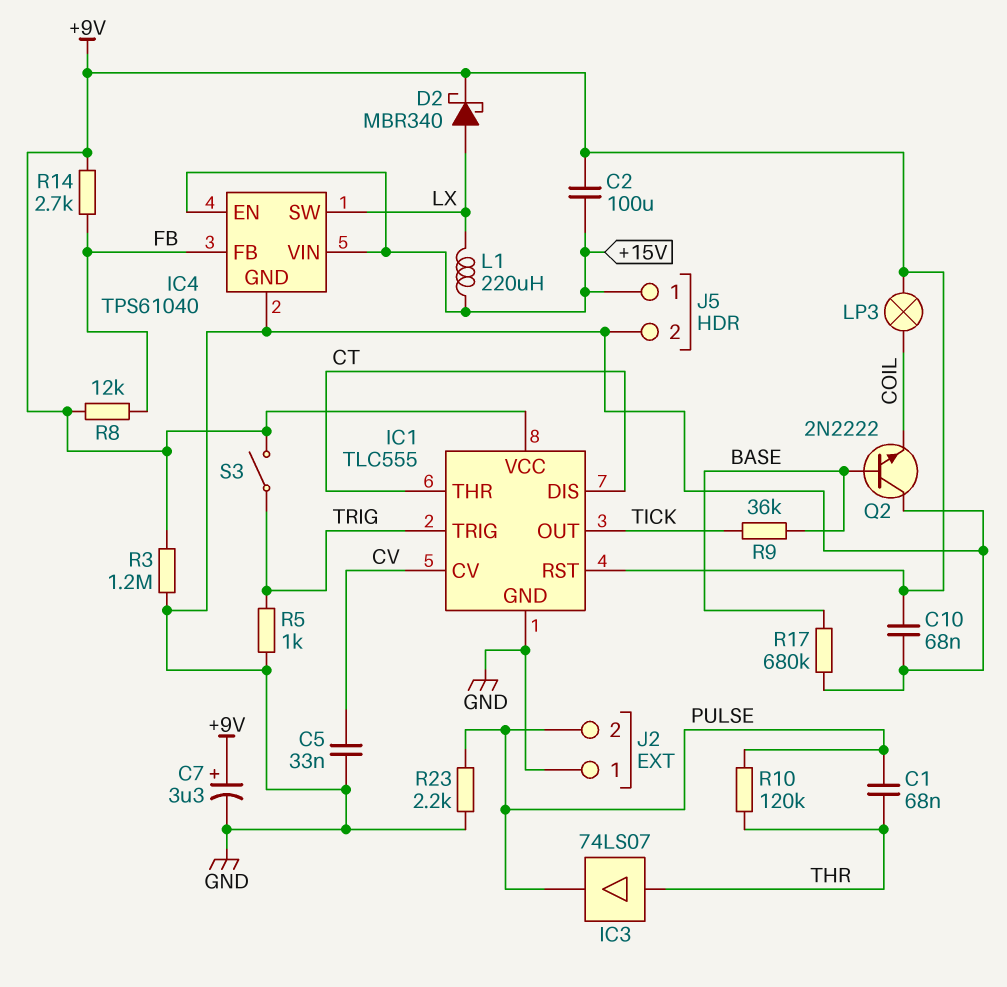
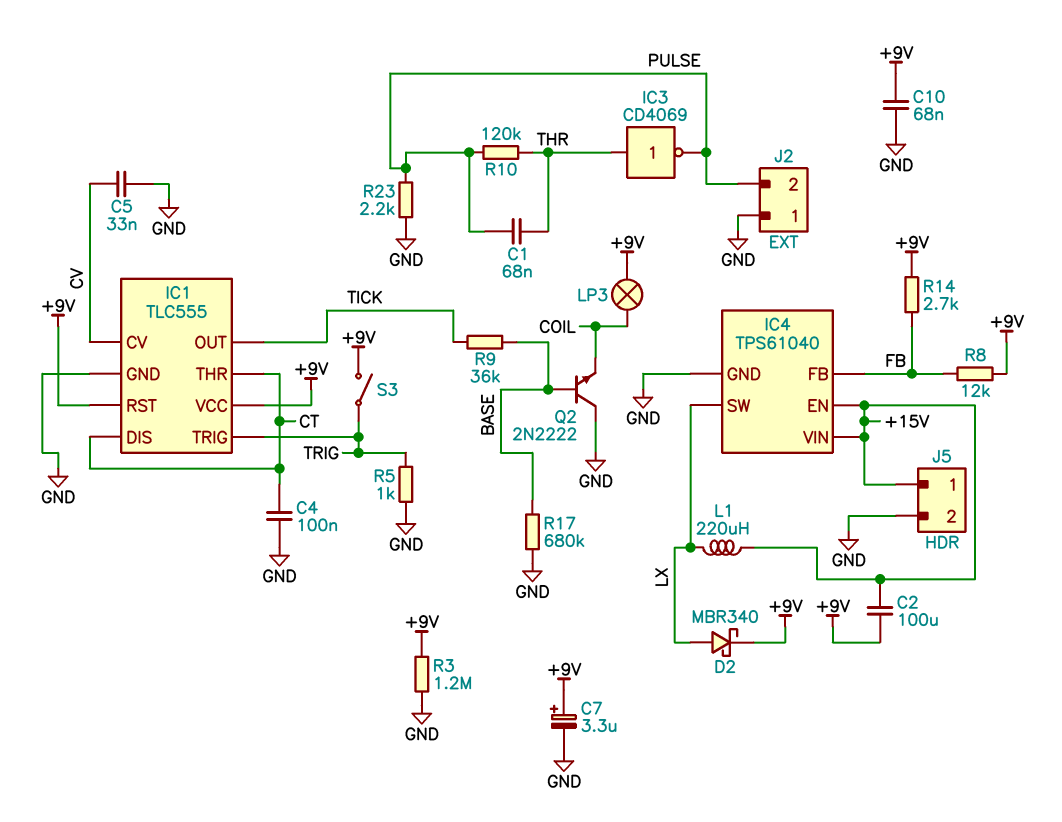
C4: none -> 100nF (CT, GND)
IC3: buffer 74LS07 (in THR, out PULSE) -> NOT CD4069 (in THR, out PULSE)

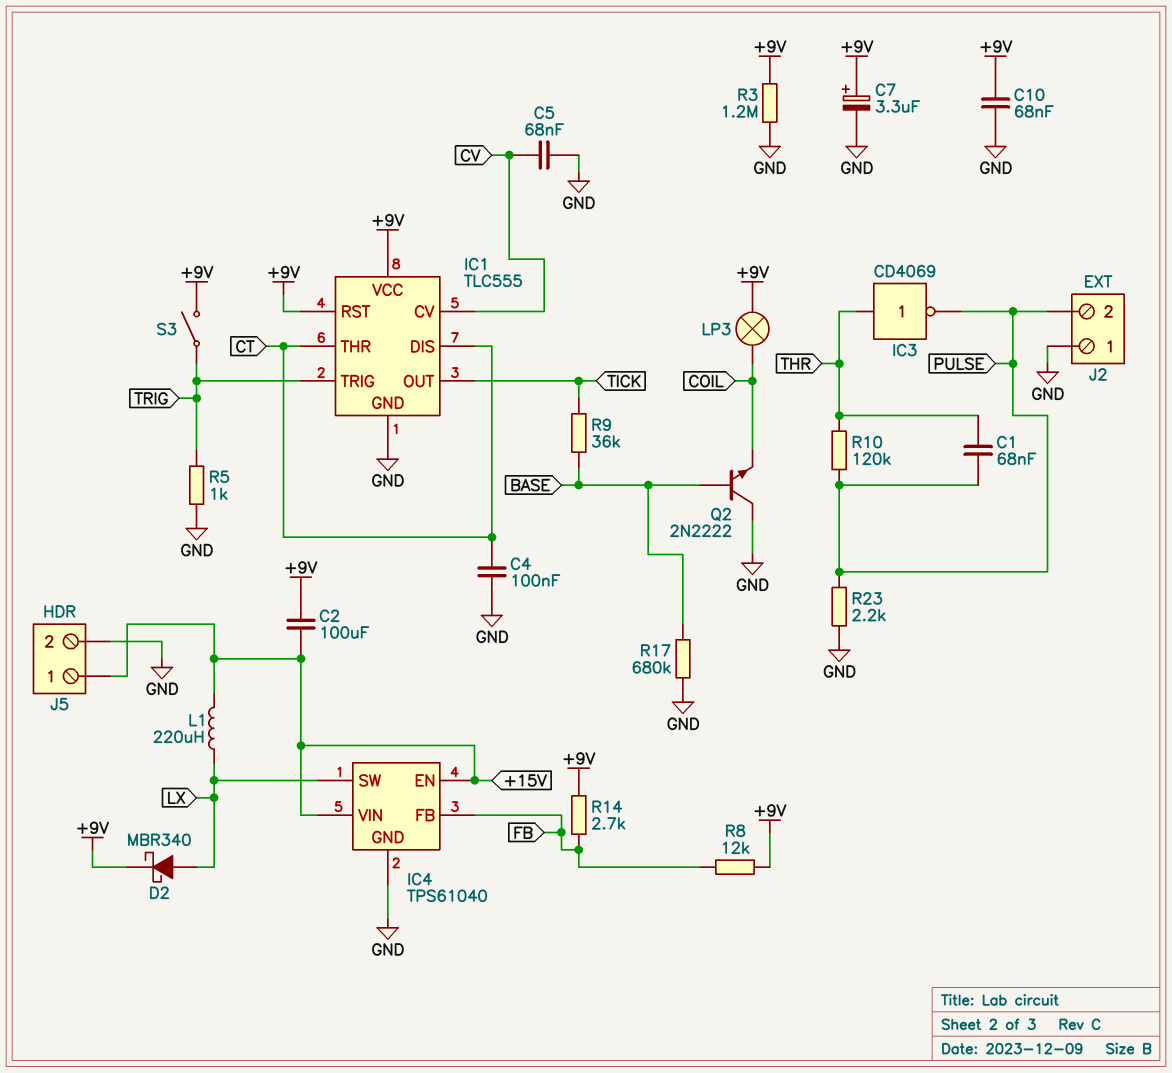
C5: 33nF (CV, GND) -> 68nF (CV, GND)

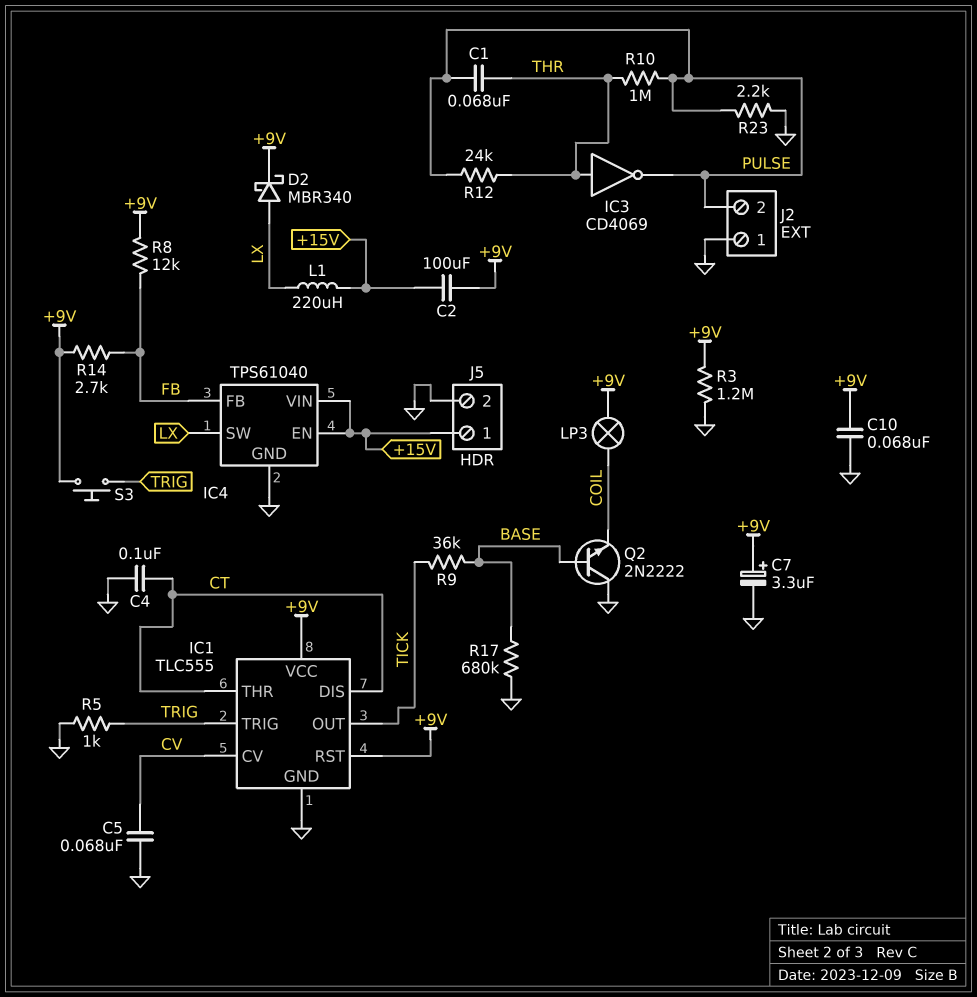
R10: 120k (PULSE, THR) -> 1M (PULSE, THR)
R12: none -> 24k (PULSE, THR)
S3: switch (+9V, TRIG) -> button (+9V, TRIG)

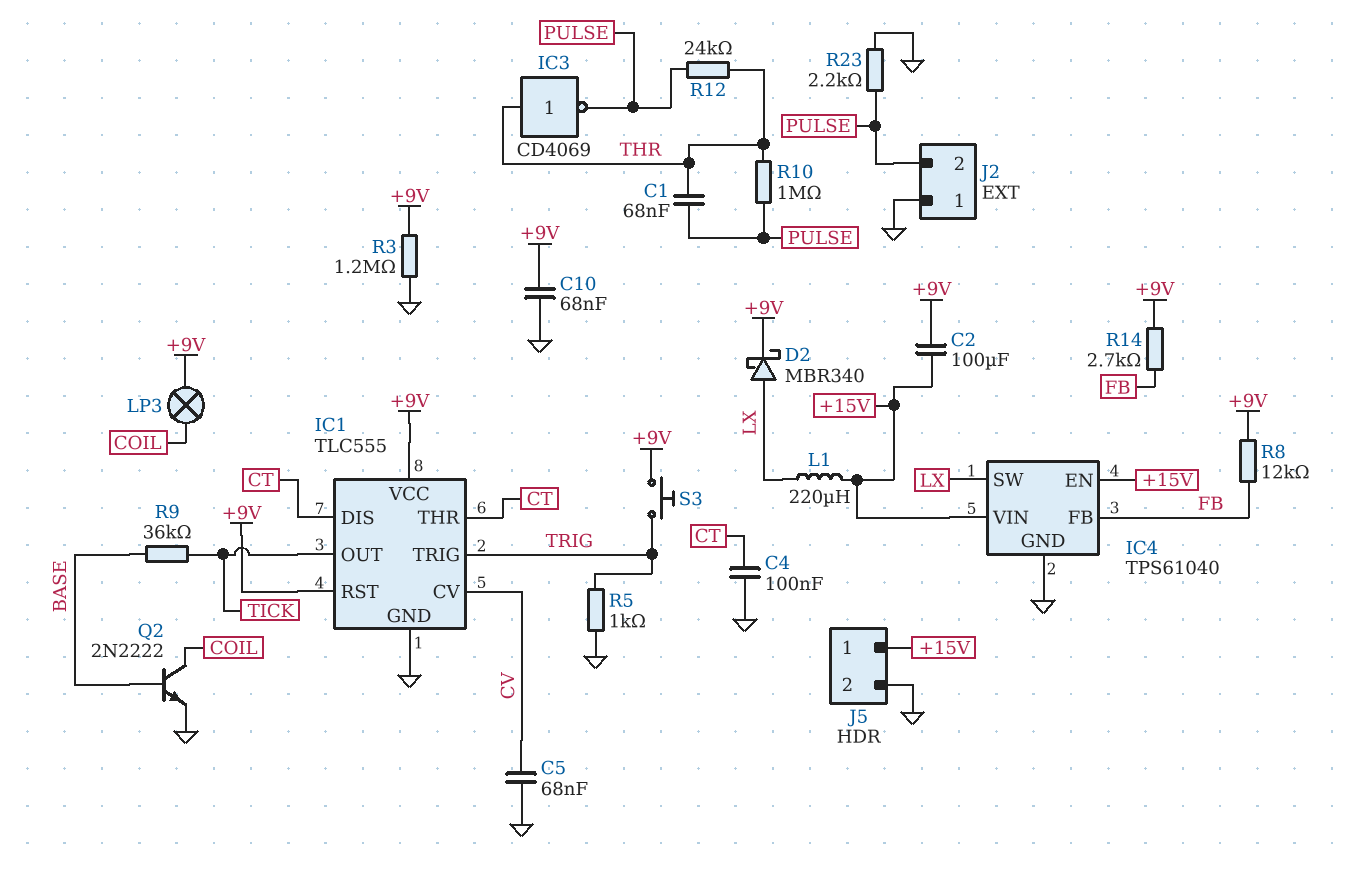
C7: 3.3uF (plus +9V, minus GND) -> none
Q2: NPN 2N2222 (B BASE, C GND, E COIL) -> NPN 2N2222 (B BASE, C COIL, E GND)
R17: 680k (BASE, GND) -> none

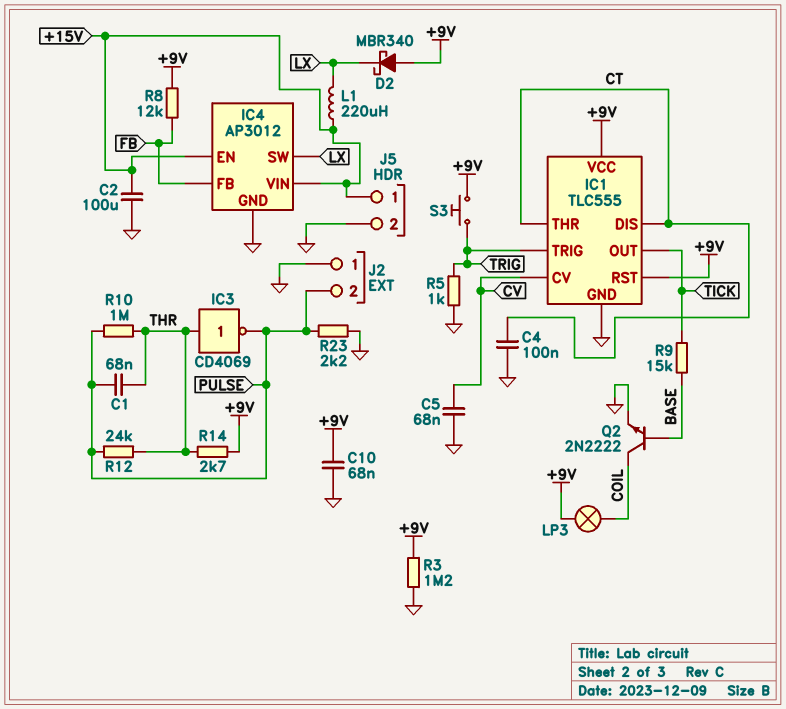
C2: 100uF (+9V, +15V) -> 100uF (+15V, GND)
D2: schottky MBR340 (A LX, K +9V) -> schottky MBR340 (A +9V, K LX)
IC4: TPS61040 -> AP3012
R9: 36k (BASE, TICK) -> 15k (BASE, TICK)
R14: 2.7k (+9V, FB) -> 2.7k (+9V, THR)

